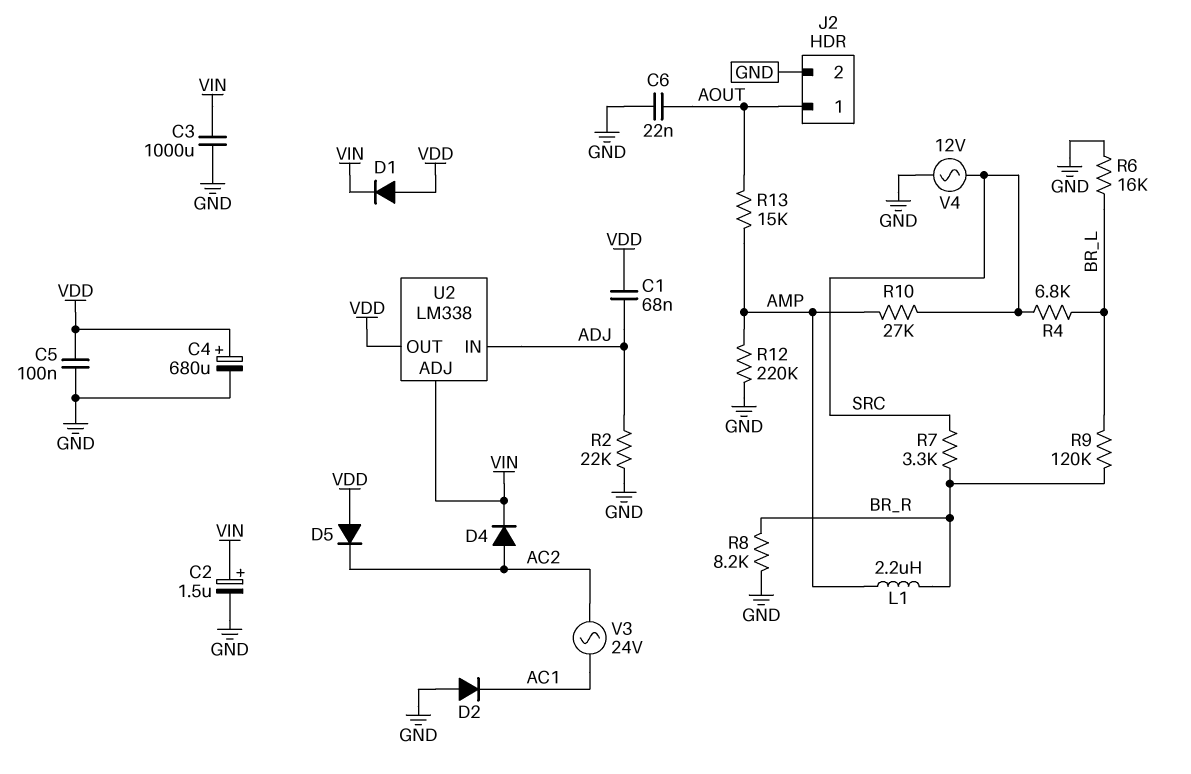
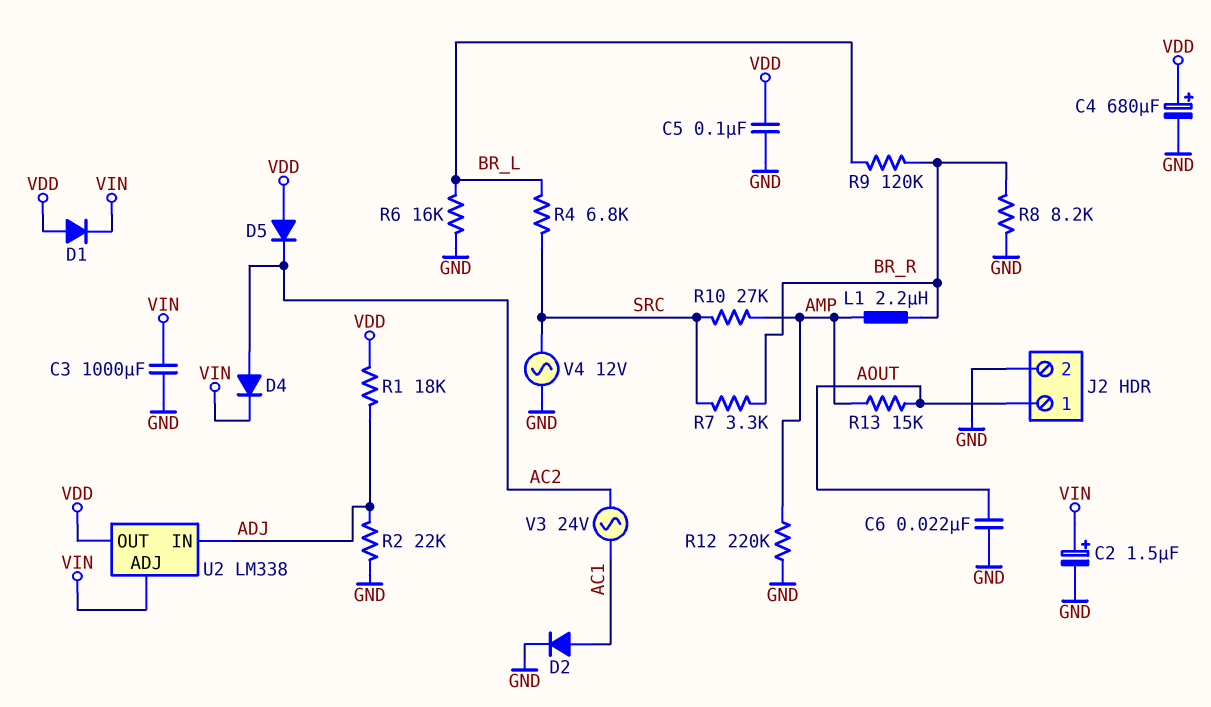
C1: 68nF (ADJ, VDD) -> none
D2: diode (A GND, K AC1) -> diode (A AC1, K GND)
R1: none -> 18k (ADJ, VDD)

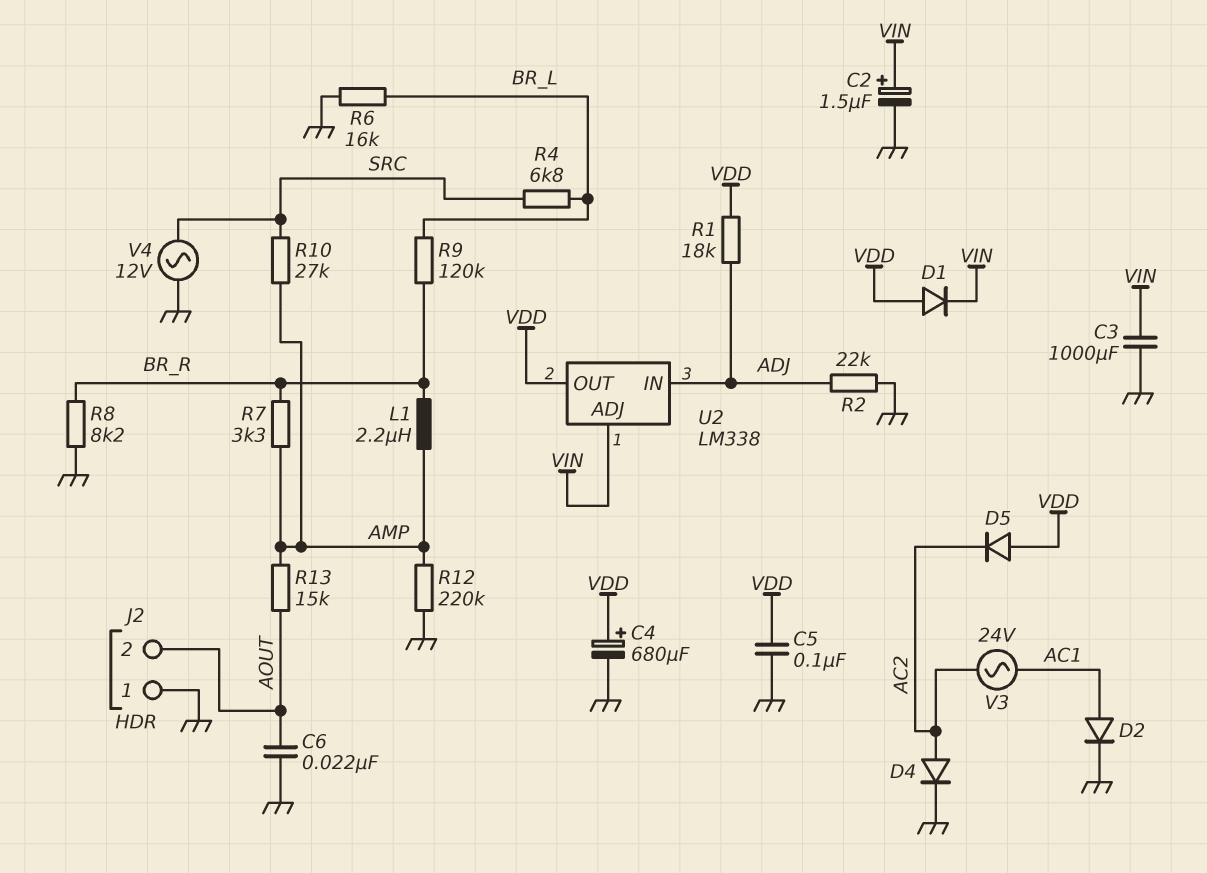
D4: diode (A AC2, K VIN) -> diode (A AC2, K GND)
J2 pin 1: AOUT -> GND
J2 pin 2: GND -> AOUT
R7: 3.3k (BR_R, SRC) -> 3.3k (AMP, BR_R)

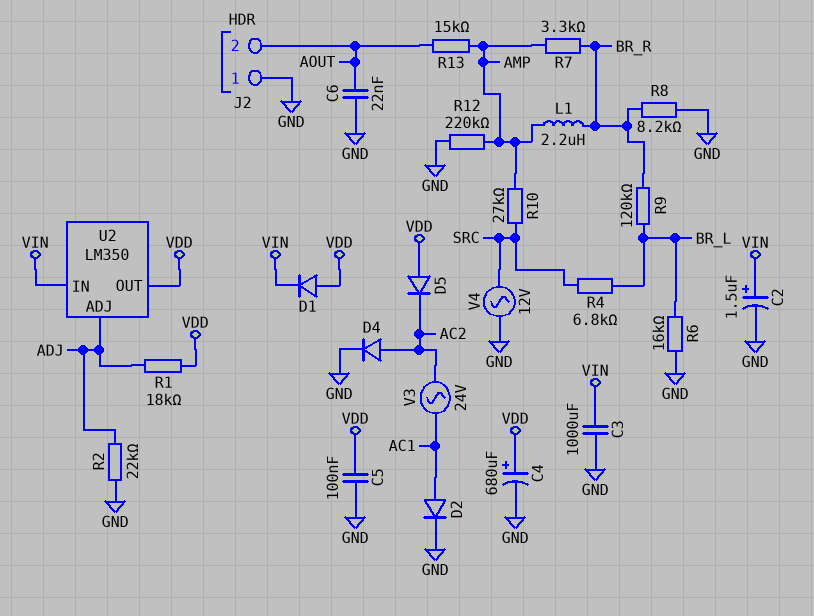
U2: LM338 -> LM350
U2 pin ADJ: VIN -> ADJ
U2 pin IN: ADJ -> VIN

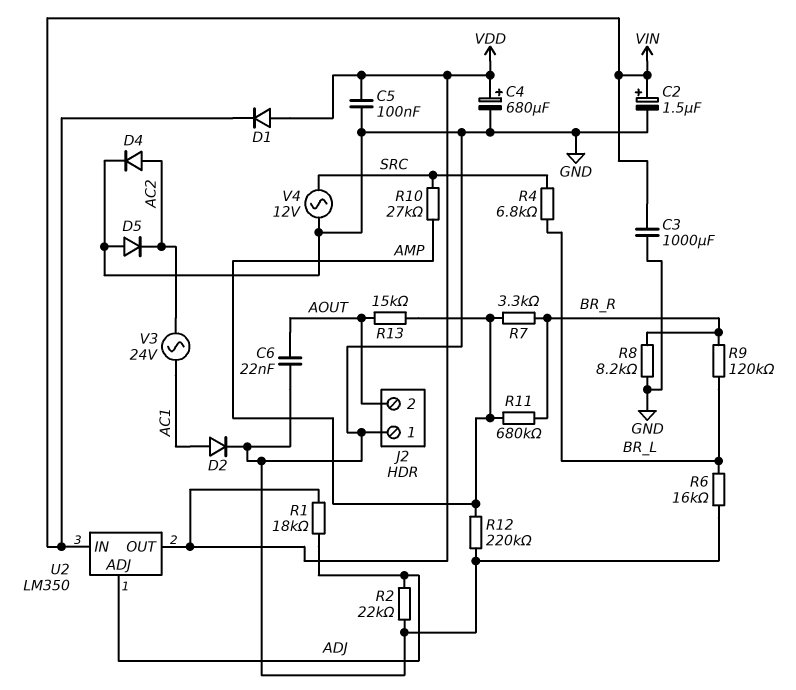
D5: diode (A VDD, K AC2) -> diode (A GND, K AC2)
L1: 2.2uH (AMP, BR_R) -> none
R11: none -> 680k (AMP, BR_R)

